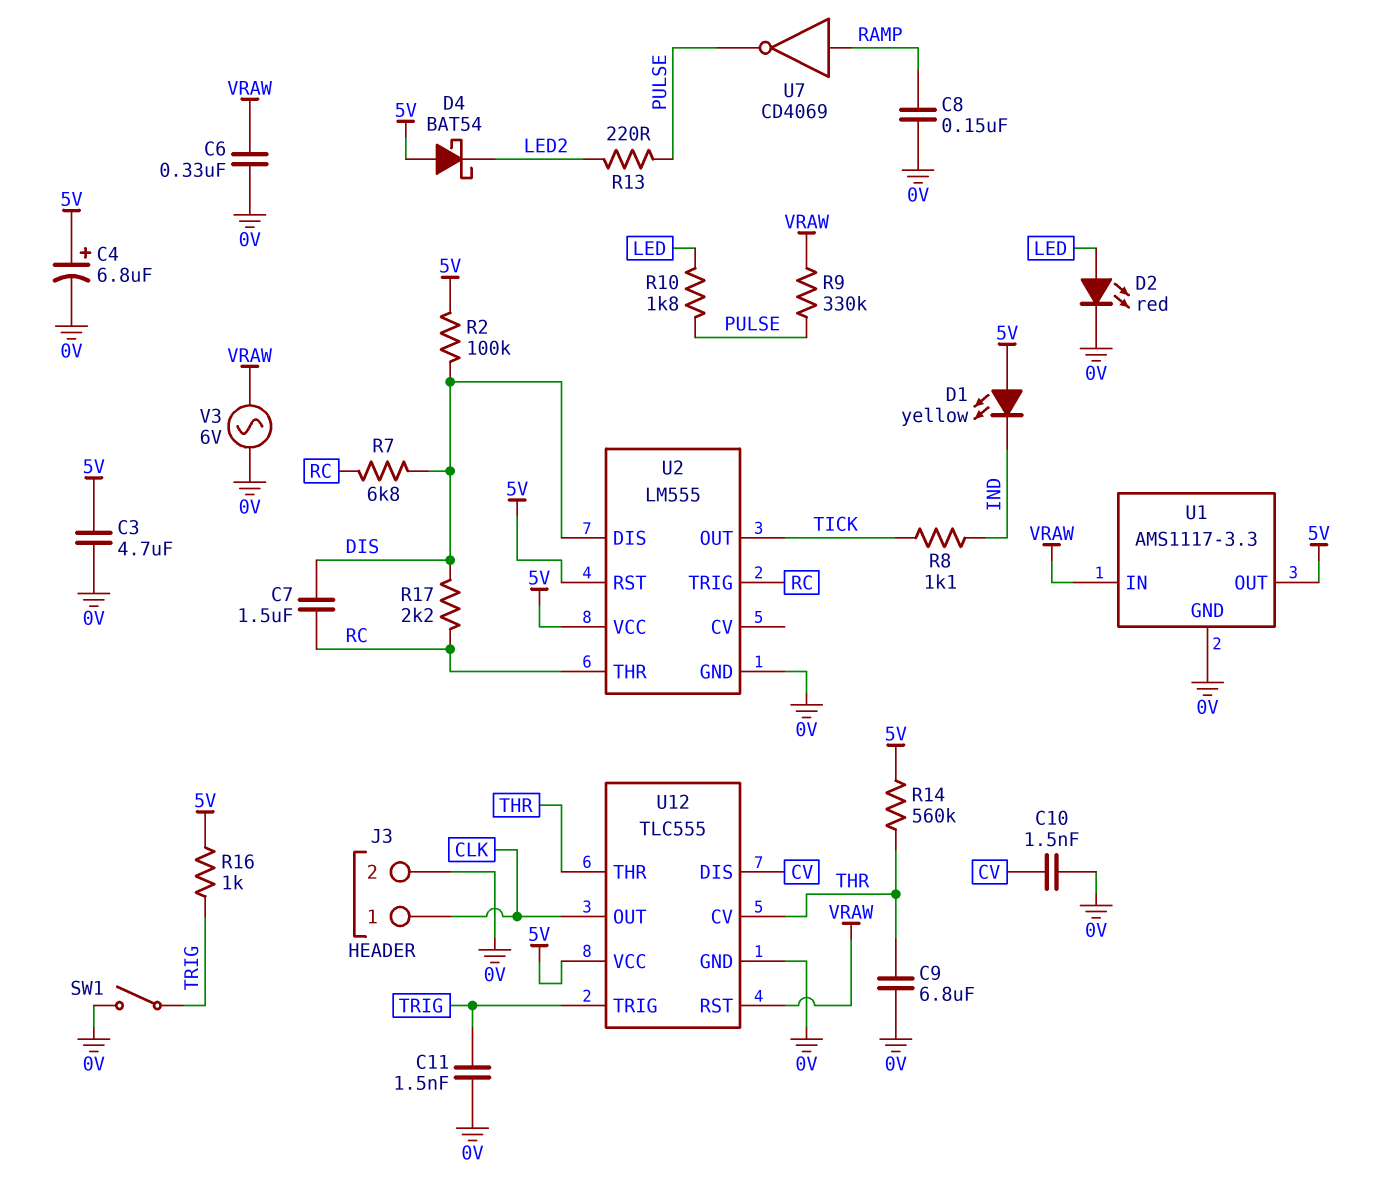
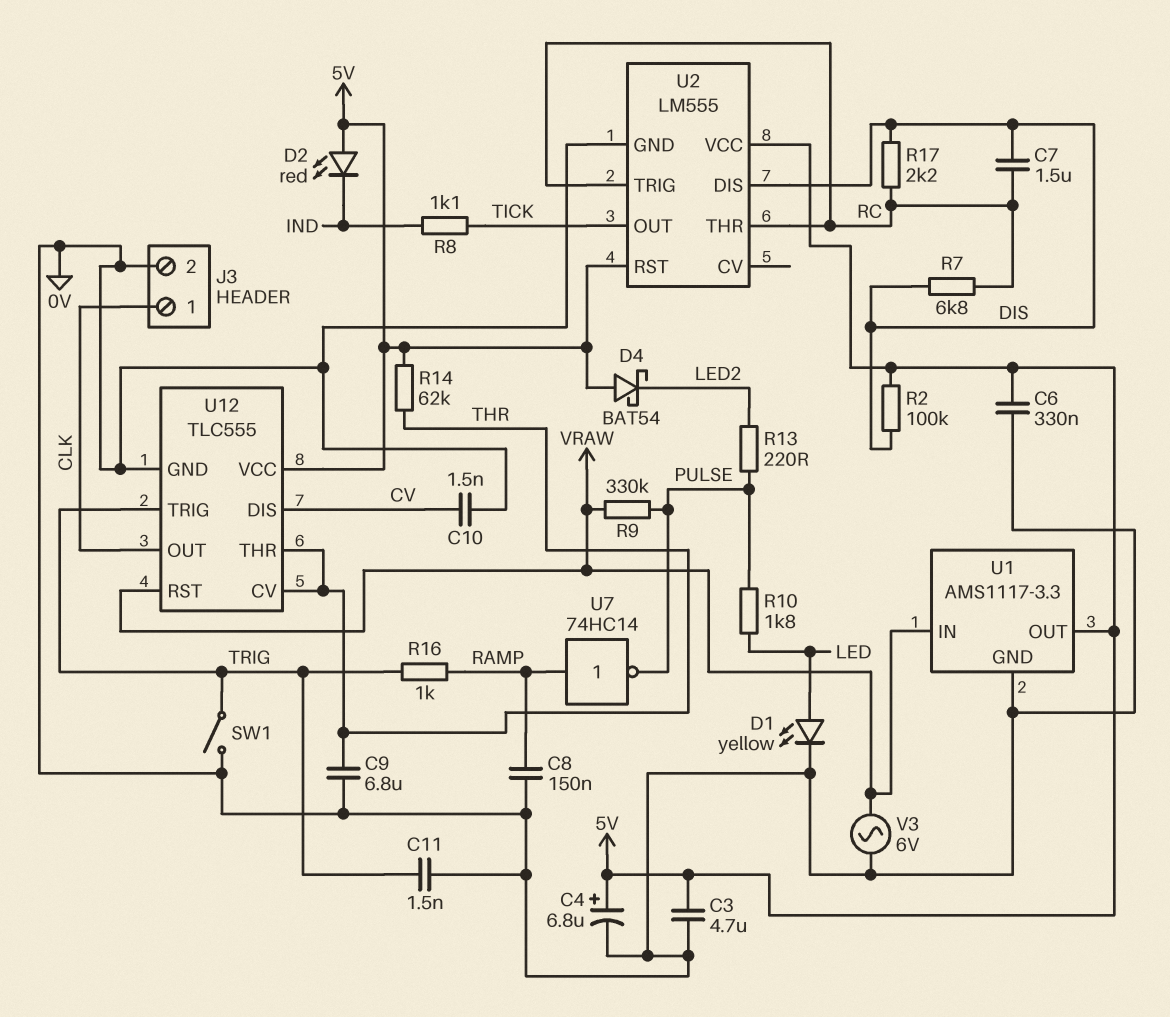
C6: 330nF (0V, VRAW) -> 330nF (0V, 5V)
D1: LED yellow (A 5V, K IND) -> LED yellow (A LED, K 0V)
D2: LED red (A LED, K 0V) -> LED red (A 5V, K IND)
R14: 560k (5V, THR) -> 62k (5V, THR)
R16: 1k (5V, TRIG) -> 1k (RAMP, TRIG)
U7: NOT CD4069 (in RAMP, out PULSE) -> NOT 74HC14 (in RAMP, out PULSE)

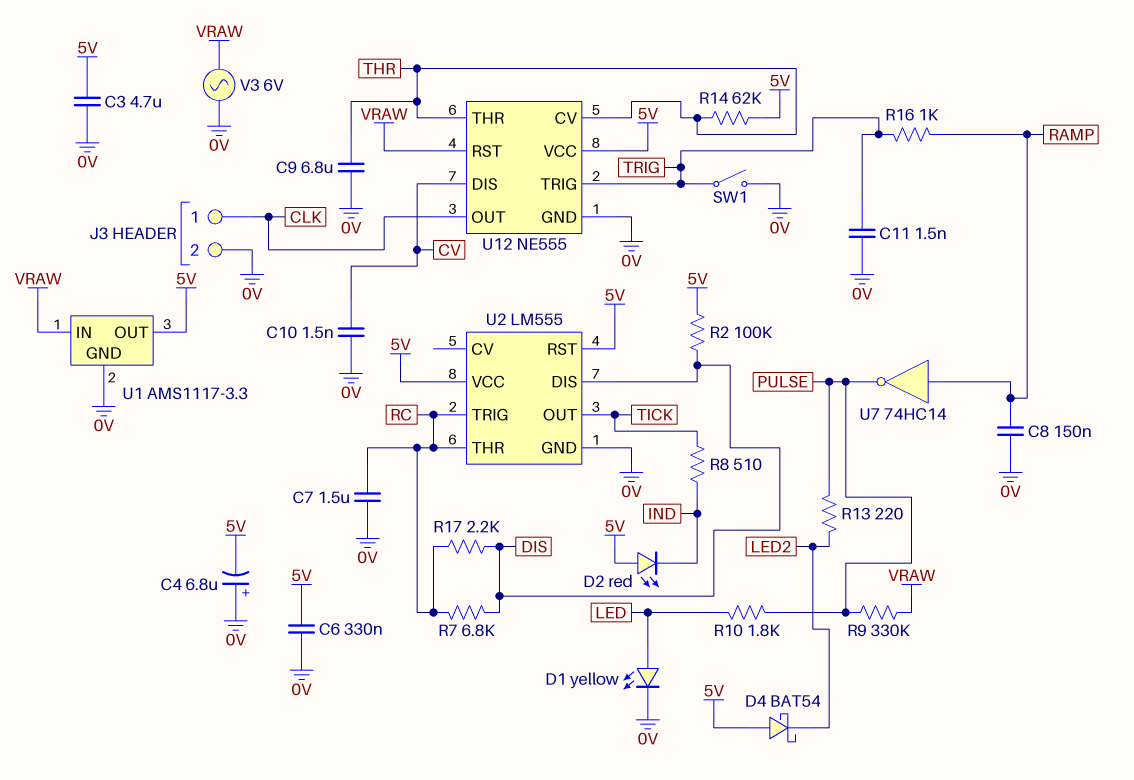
C4: 6.8uF (plus 5V, minus 0V) -> 6.8uF (plus 0V, minus 5V)
C7: 1.5uF (DIS, RC) -> 1.5uF (0V, RC)
R8: 1.1k (IND, TICK) -> 510 (IND, TICK)
U12: TLC555 -> NE555

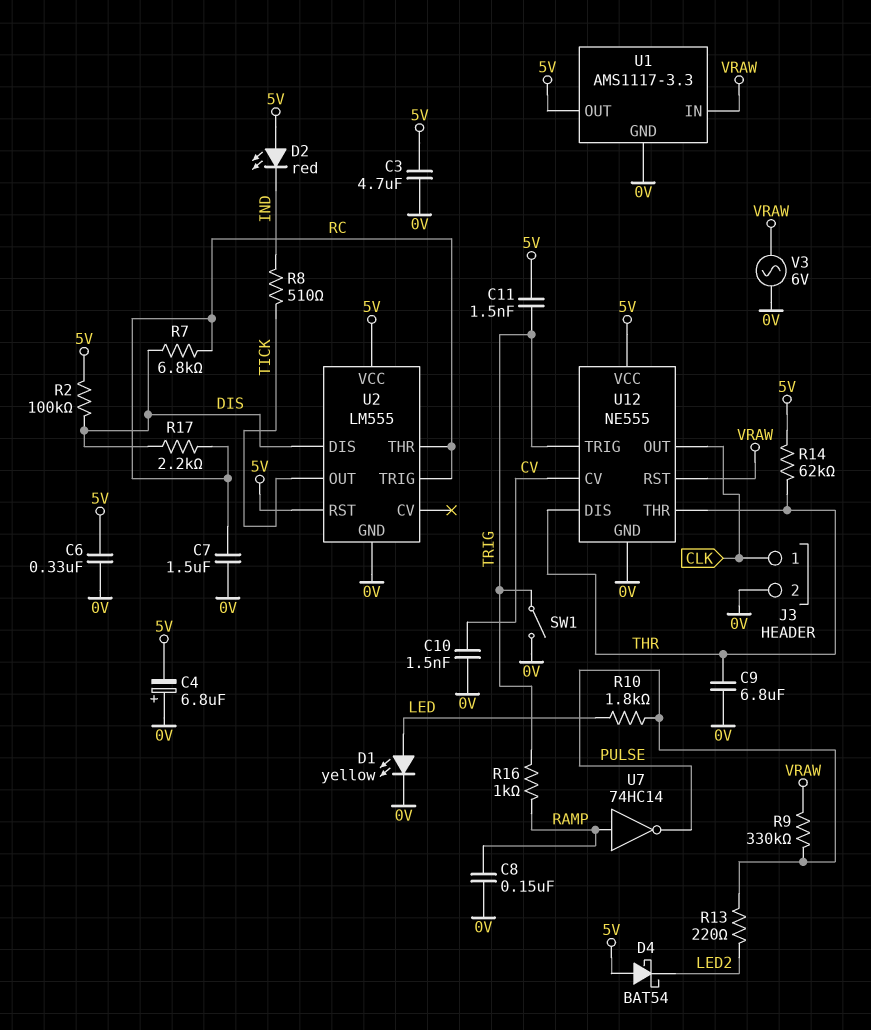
C11: 1.5nF (0V, TRIG) -> 1.5nF (5V, TRIG)
U12 pin CV: THR -> CV
U12 pin DIS: CV -> THR

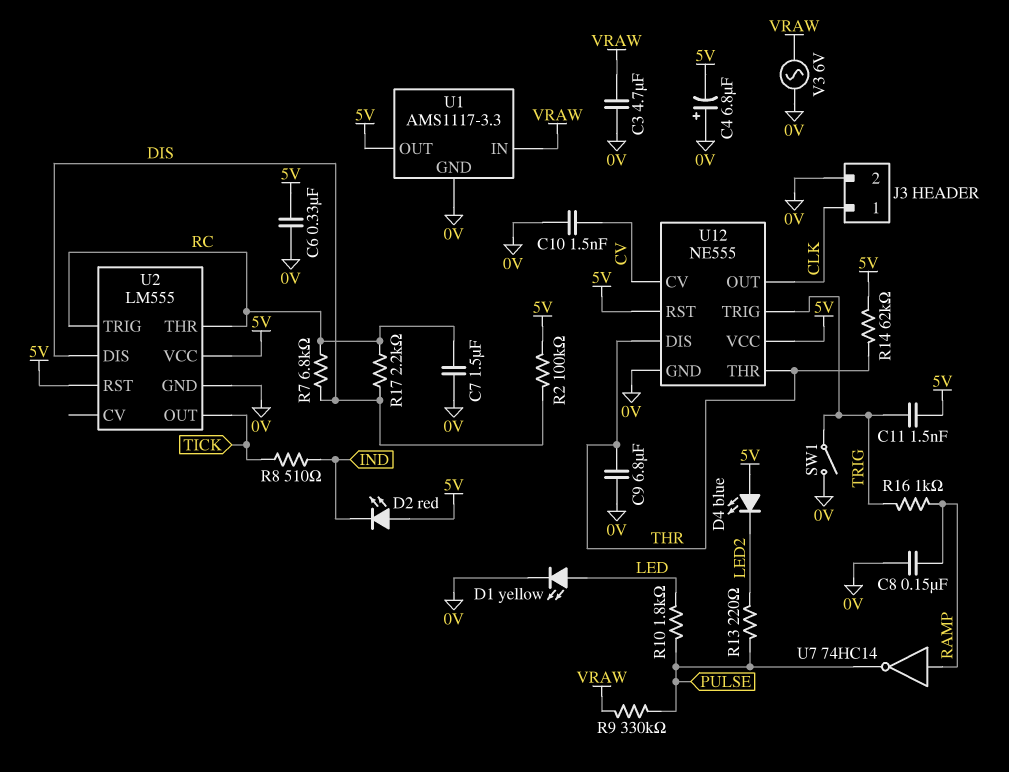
C3: 4.7uF (0V, 5V) -> 4.7uF (0V, VRAW)
D4: schottky BAT54 (A 5V, K LED2) -> LED blue (A 5V, K LED2)
U12 pin RST: VRAW -> 5V

